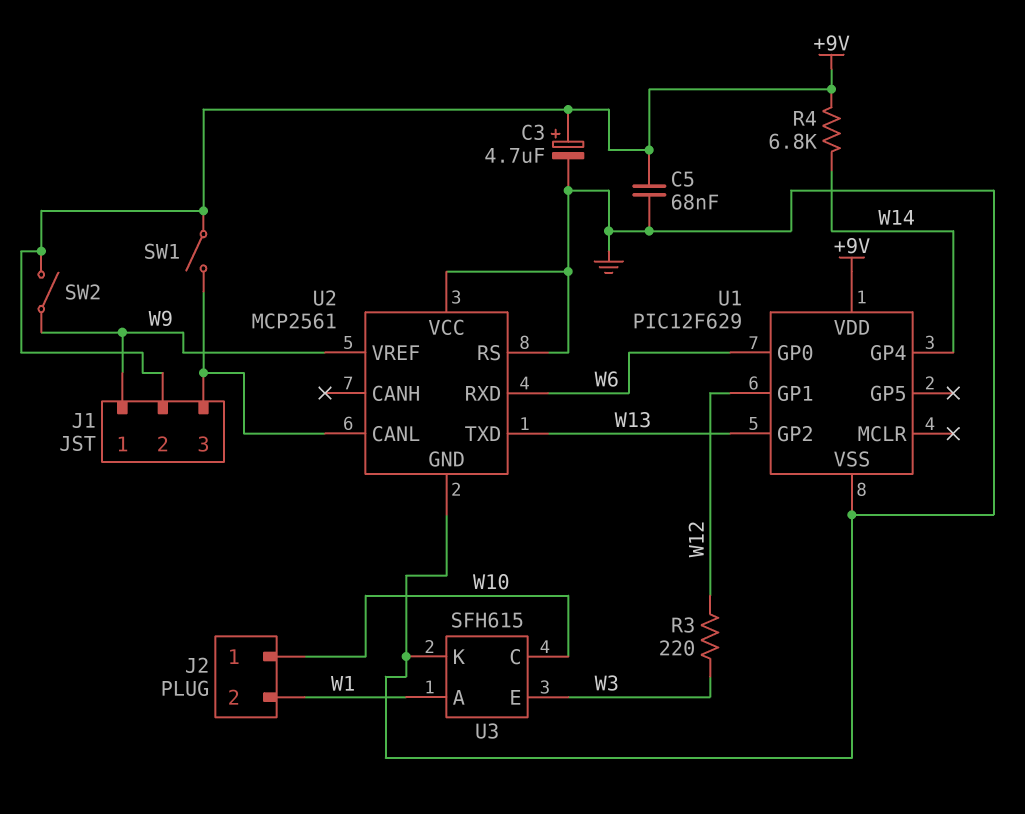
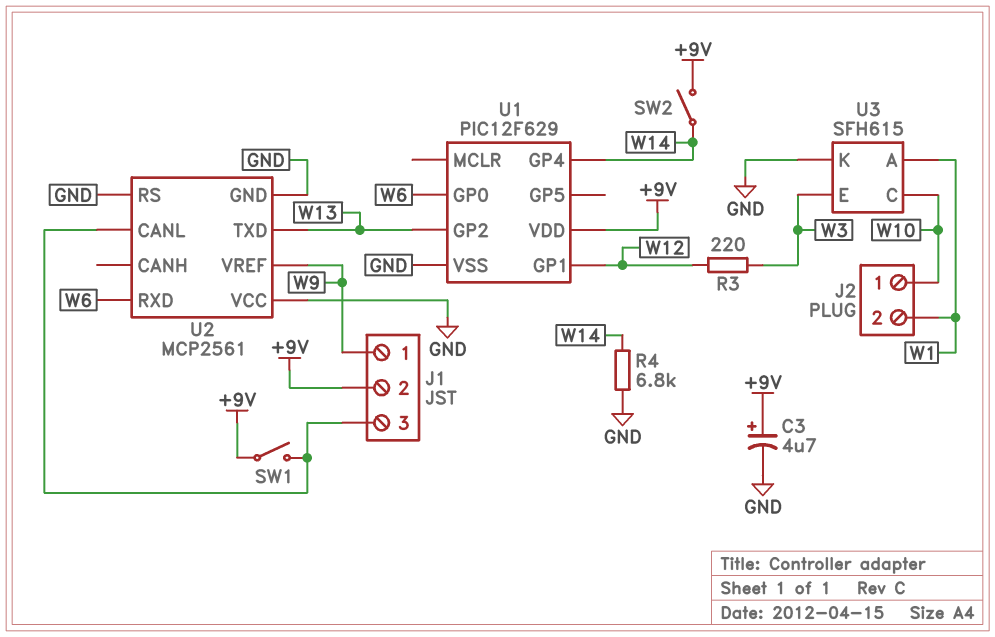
C5: 68nF (+9V, GND) -> none
R4: 6.8k (+9V, W14) -> 6.8k (GND, W14)
SW2: switch (+9V, W9) -> switch (+9V, W14)

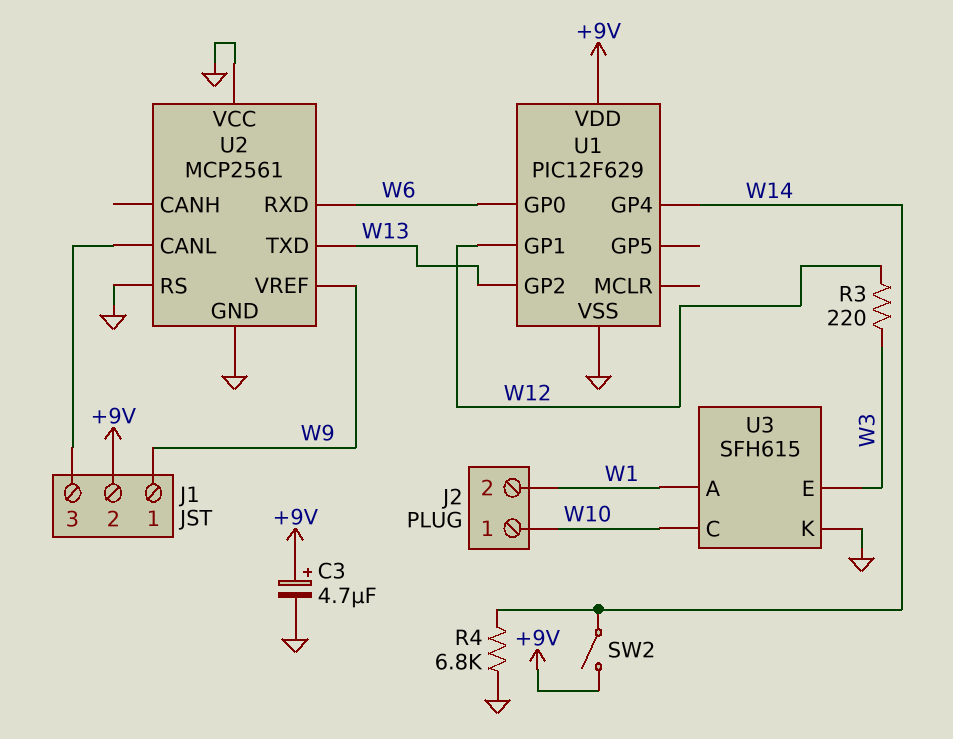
SW1: switch (+9V, J1/3) -> none

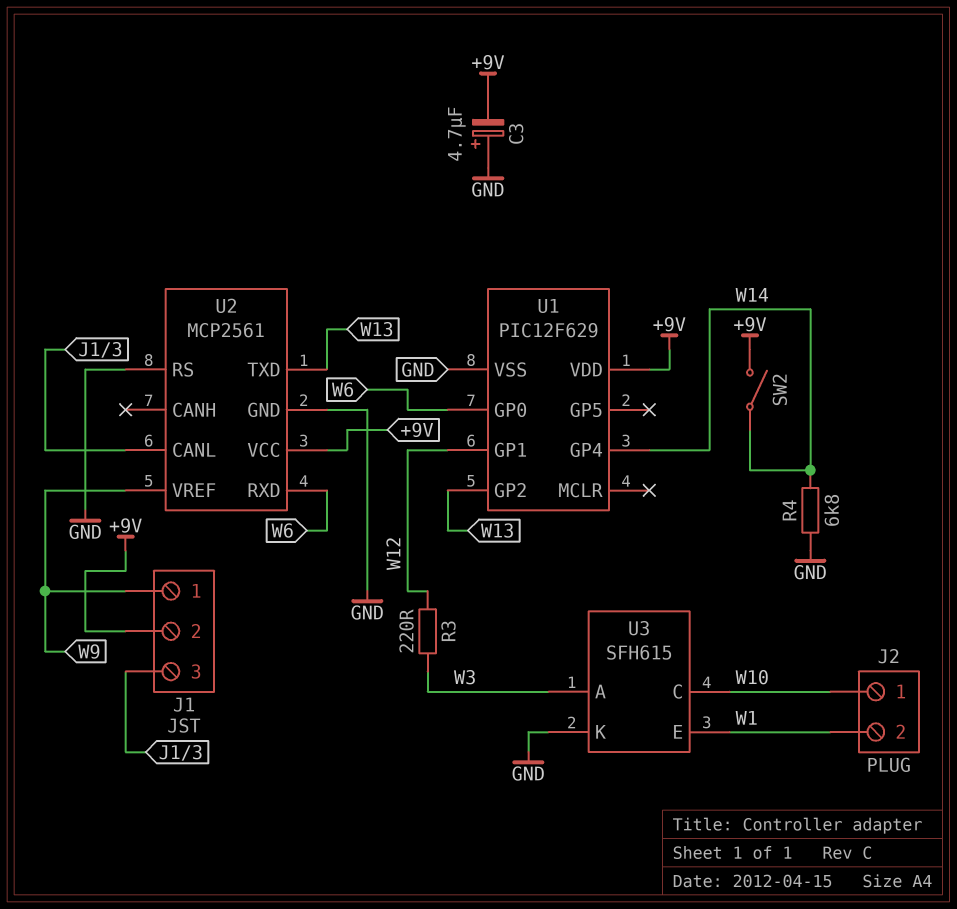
C3: 4.7uF (plus +9V, minus GND) -> 4.7uF (plus GND, minus +9V)
U2 pin VCC: GND -> +9V
U3 pin A: W1 -> W3
U3 pin E: W3 -> W1

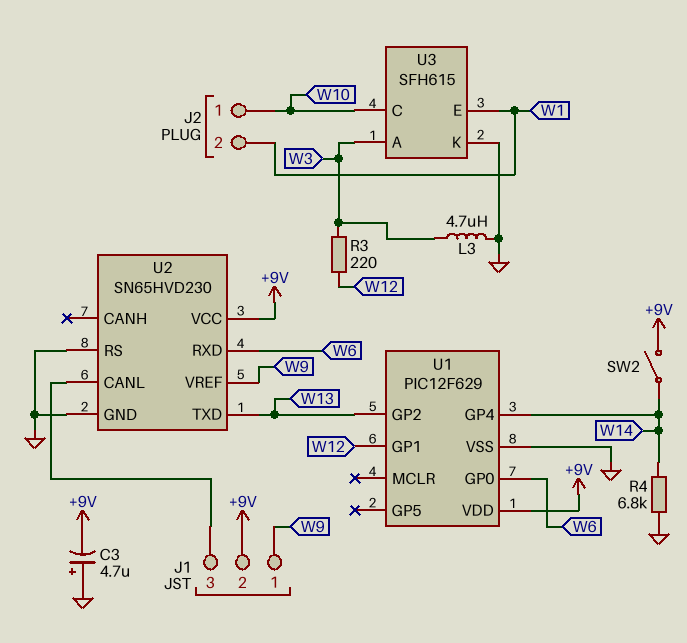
L3: none -> 4.7uH (GND, W3)
U2: MCP2561 -> SN65HVD230

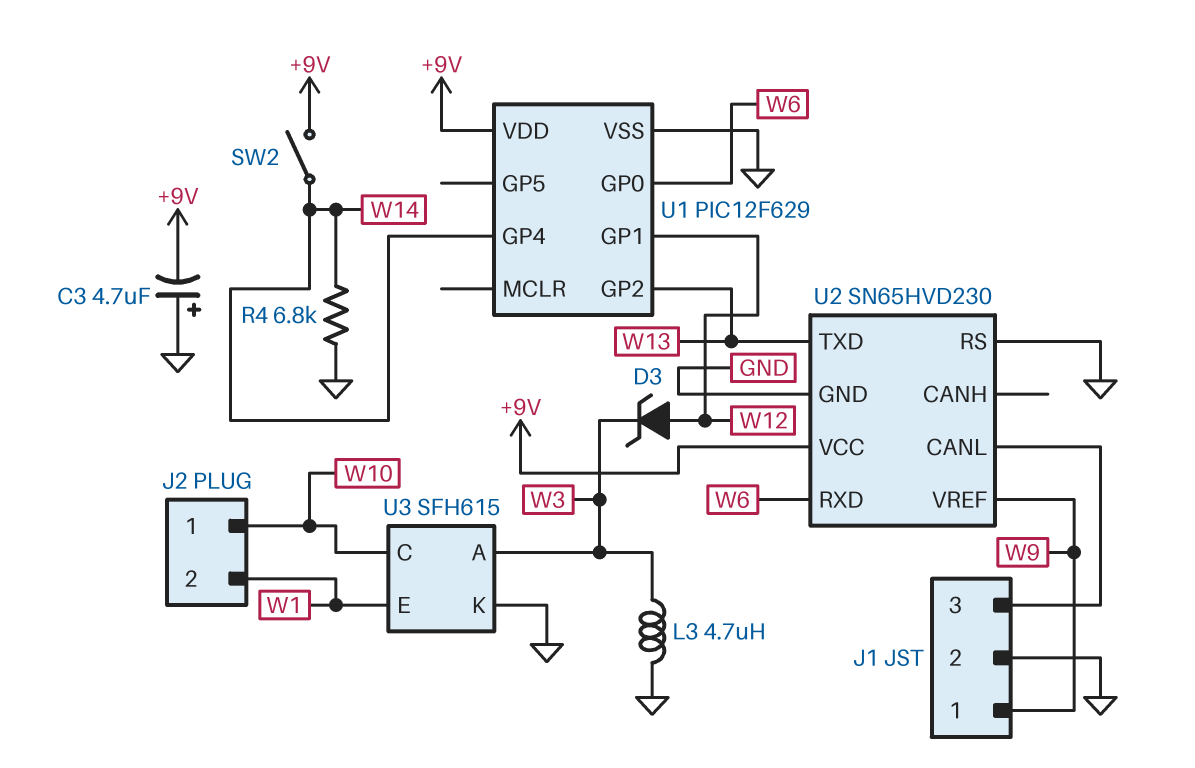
D3: none -> zener (A W12, K W3)
J1 pin 2: +9V -> GND
R3: 220 (W3, W12) -> none

